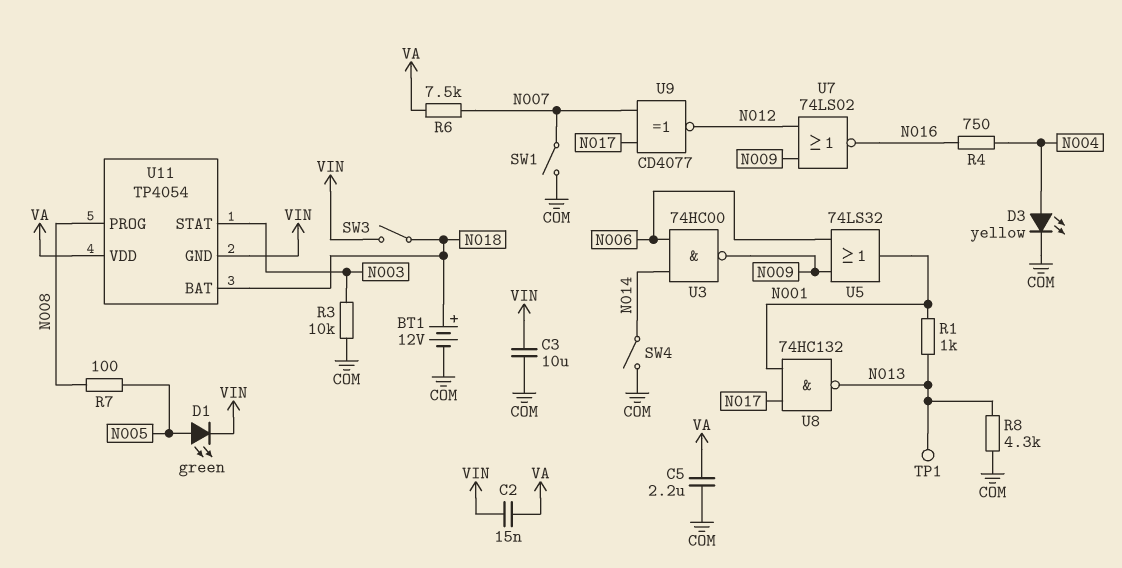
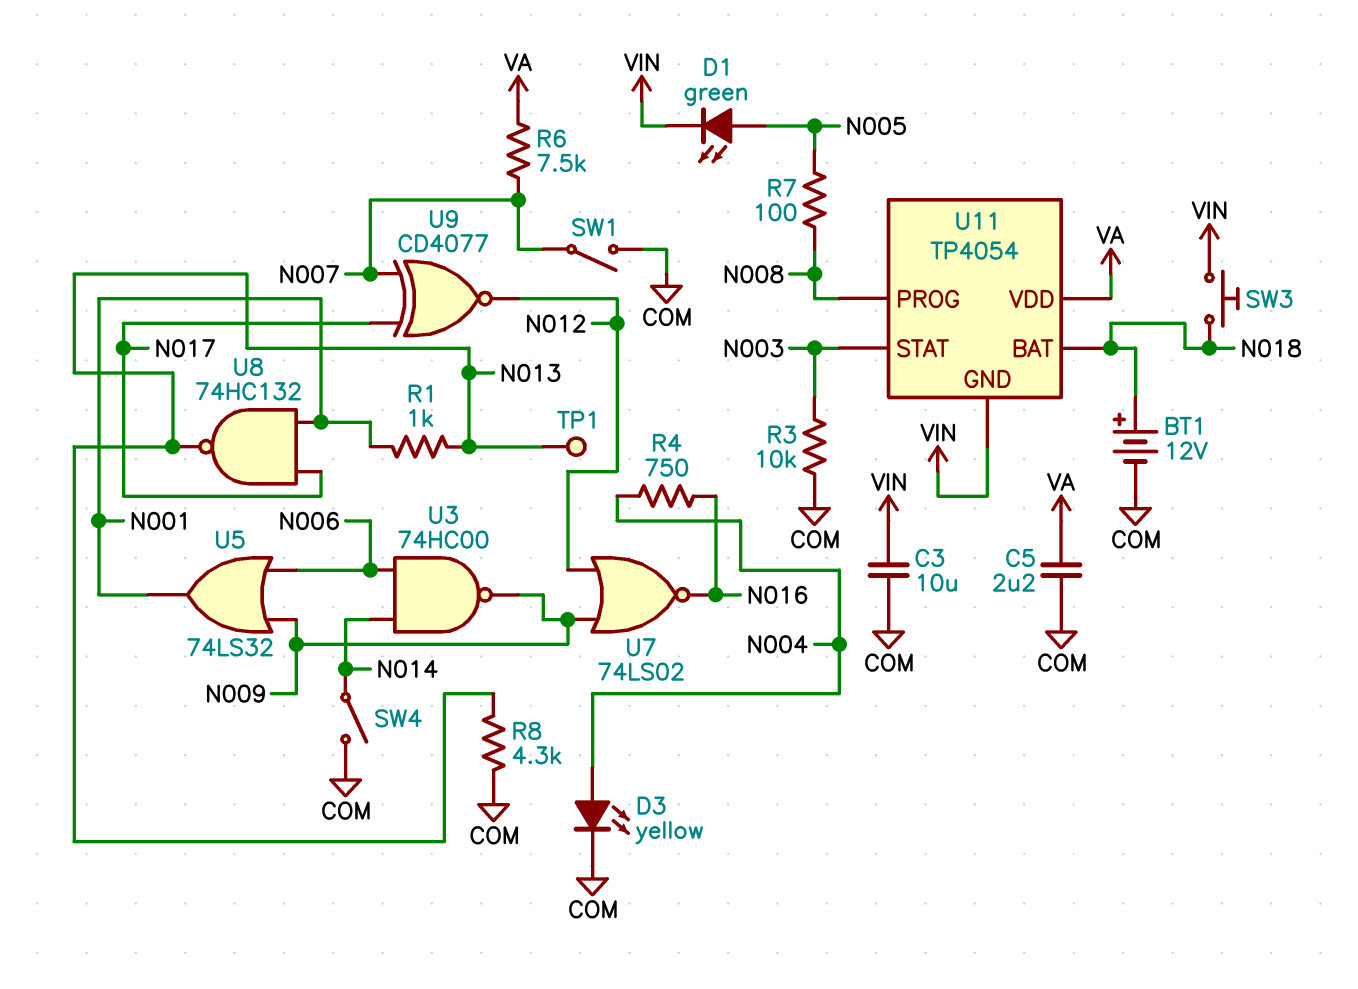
C2: 15nF (VA, VIN) -> none
SW3: switch (N018, VIN) -> button (N018, VIN)

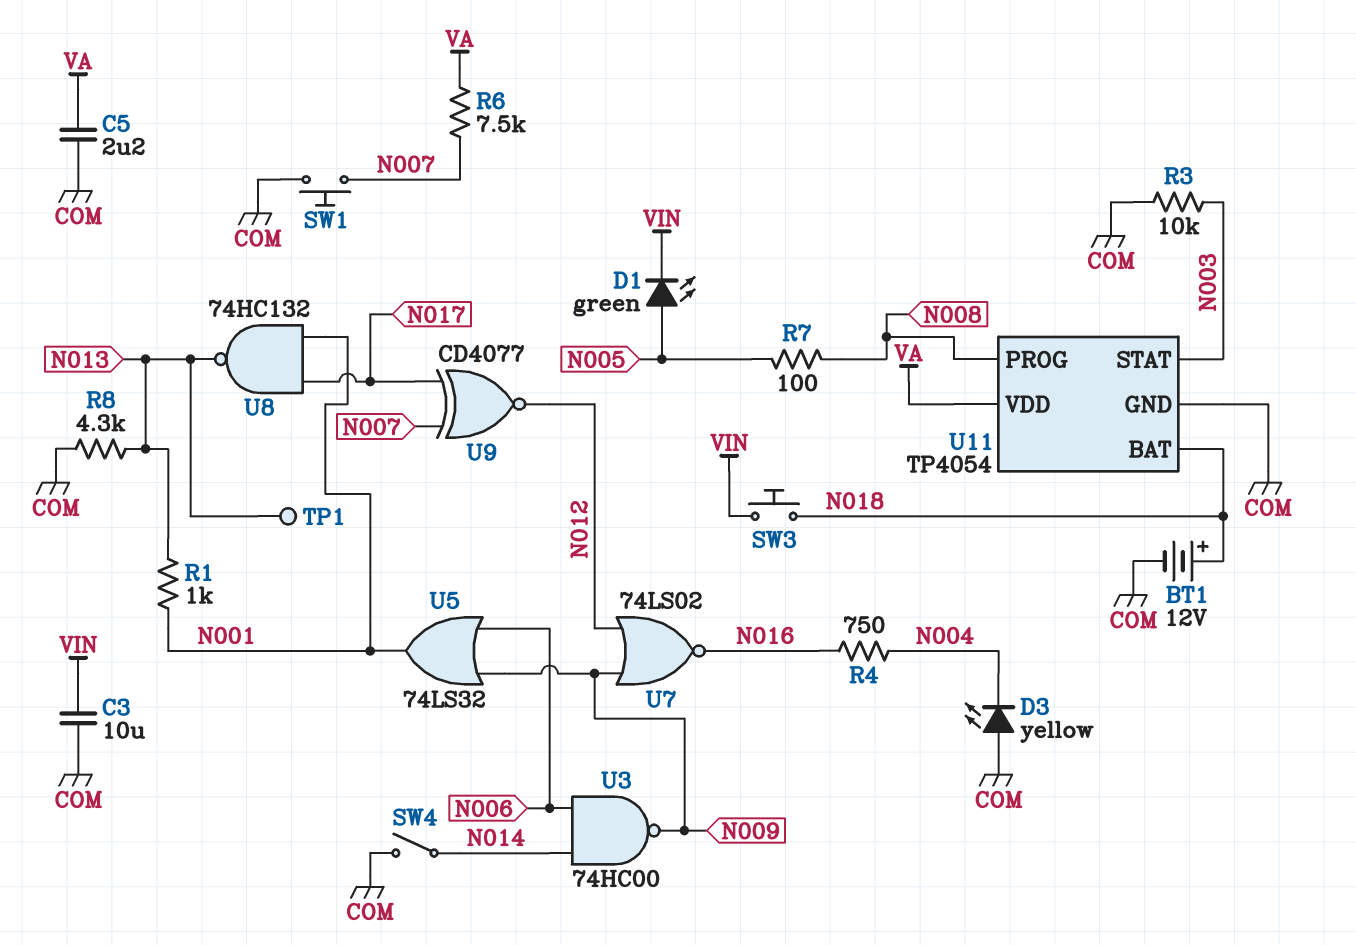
D3: LED yellow (A N004, K COM) -> LED yellow (A COM, K N004)
SW1: switch (COM, N007) -> button (COM, N007)
U11 pin GND: VIN -> COM

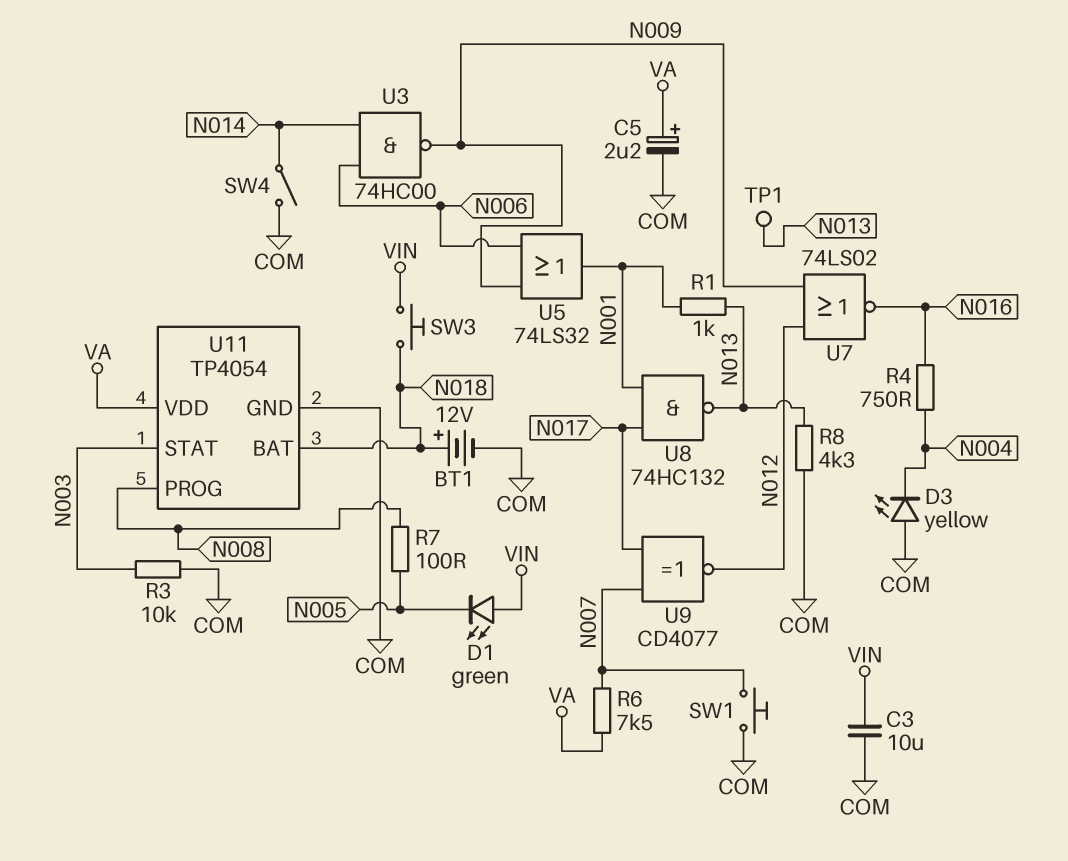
C5: 2.2uF (COM, VA) -> 2.2uF (plus VA, minus COM)
D1: LED green (A N005, K VIN) -> LED green (A VIN, K N005)

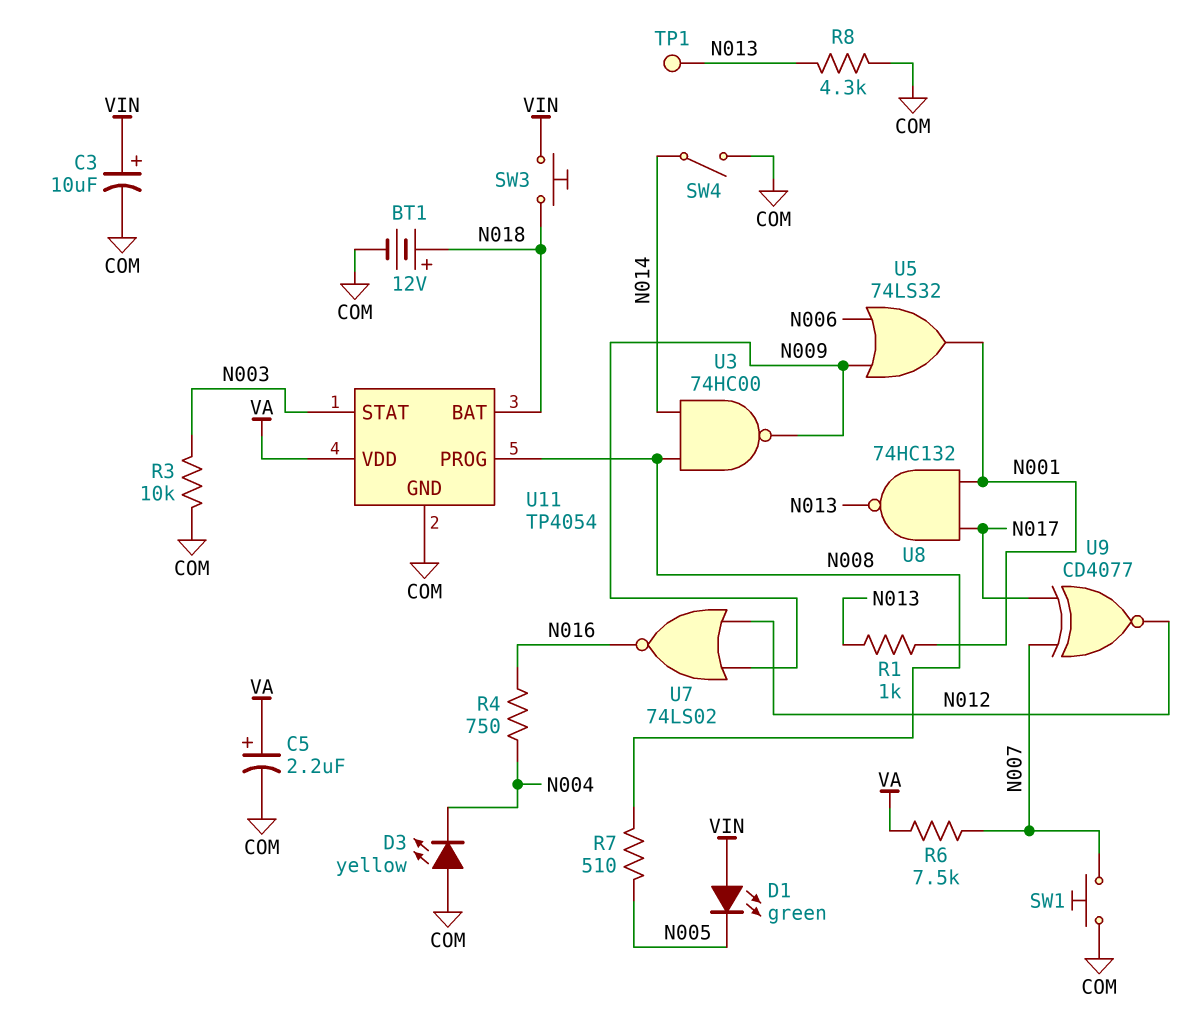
C3: 10uF (COM, VIN) -> 10uF (plus VIN, minus COM)
R7: 100 (N005, N008) -> 510 (N005, N008)
U3: NAND 74HC00 (in N006, in N014, out N009) -> NAND 74HC00 (in N008, in N014, out N009)

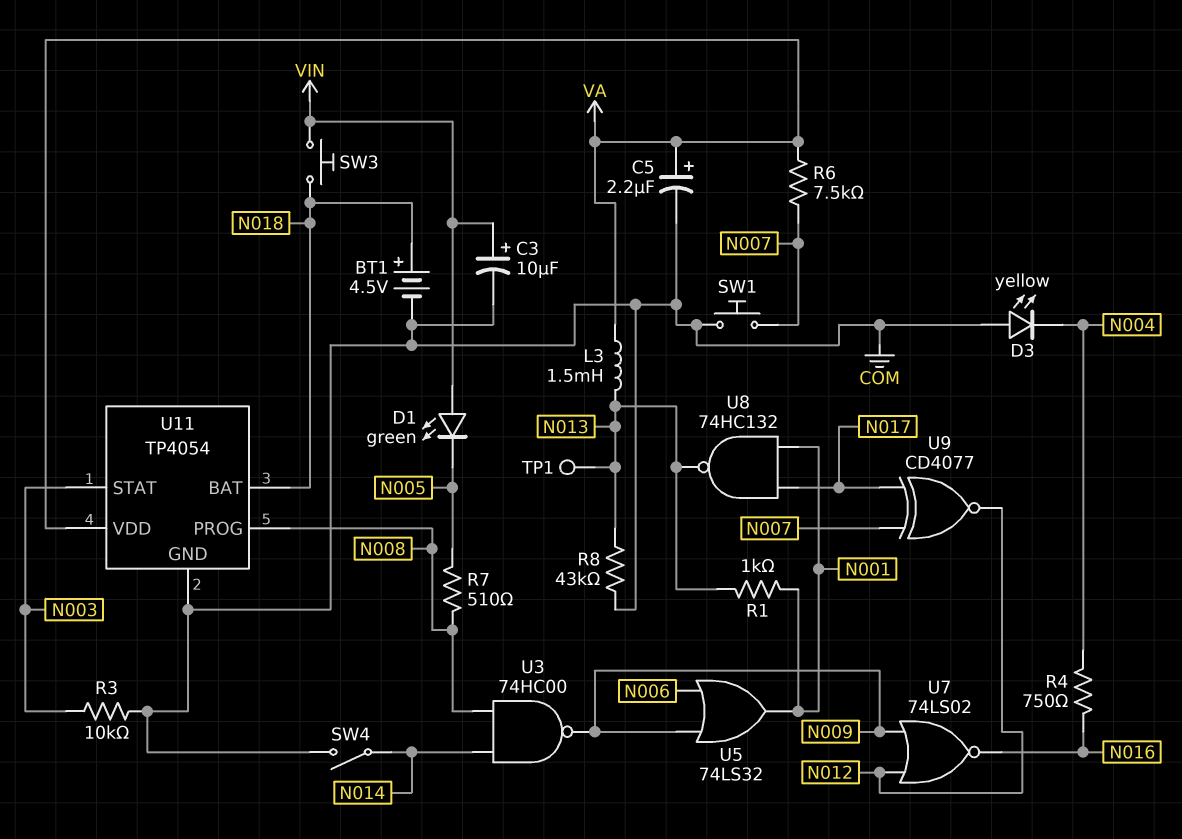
BT1: 12V (plus N018, minus COM) -> 4.5V (plus N018, minus COM)
L3: none -> 1.5mH (N013, VA)
R8: 4.3k (COM, N013) -> 43k (COM, N013)

